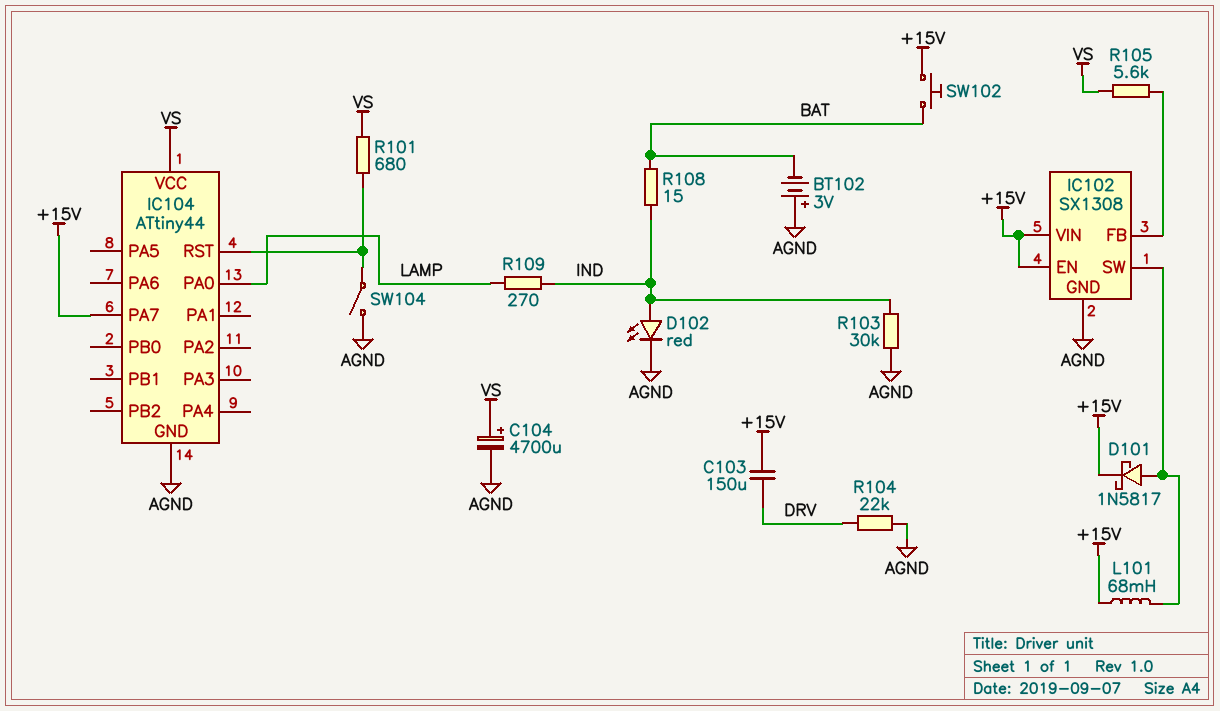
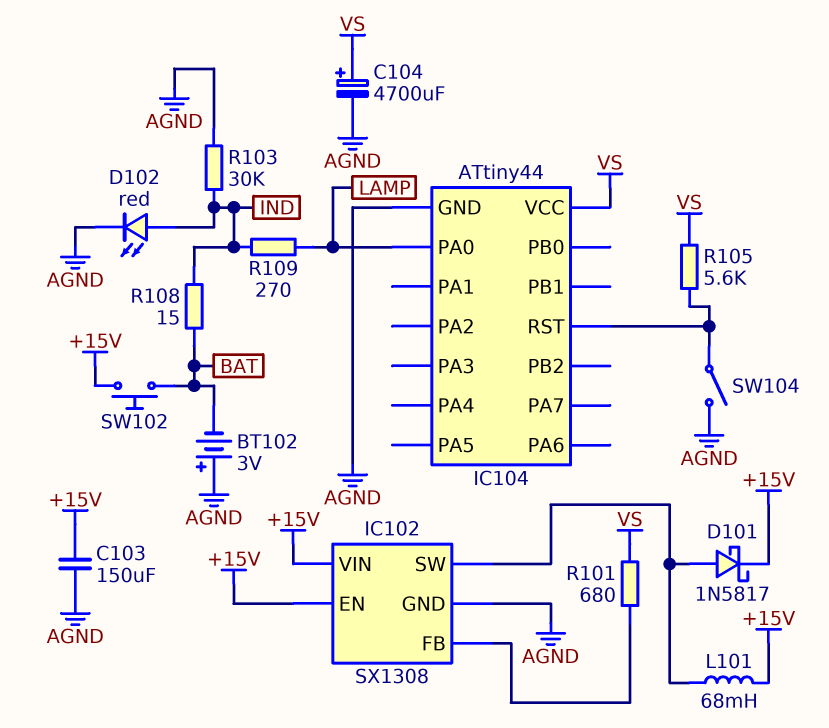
C103: 150uF (+15V, DRV) -> 150uF (+15V, AGND)
IC104 pin PA7: +15V -> none
R101: 680 (IC104/RST, VS) -> 680 (IC102/FB, VS)
R104: 22k (AGND, DRV) -> none
R105: 5.6k (IC102/FB, VS) -> 5.6k (IC104/RST, VS)

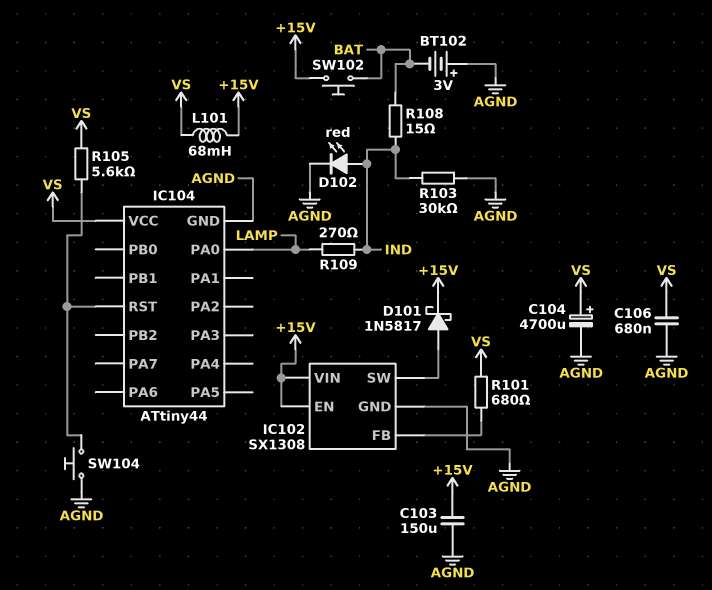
C106: none -> 680nF (AGND, VS)
L101: 68mH (+15V, IC102/SW) -> 68mH (+15V, VS)
SW104: switch (AGND, IC104/RST) -> button (AGND, IC104/RST)

